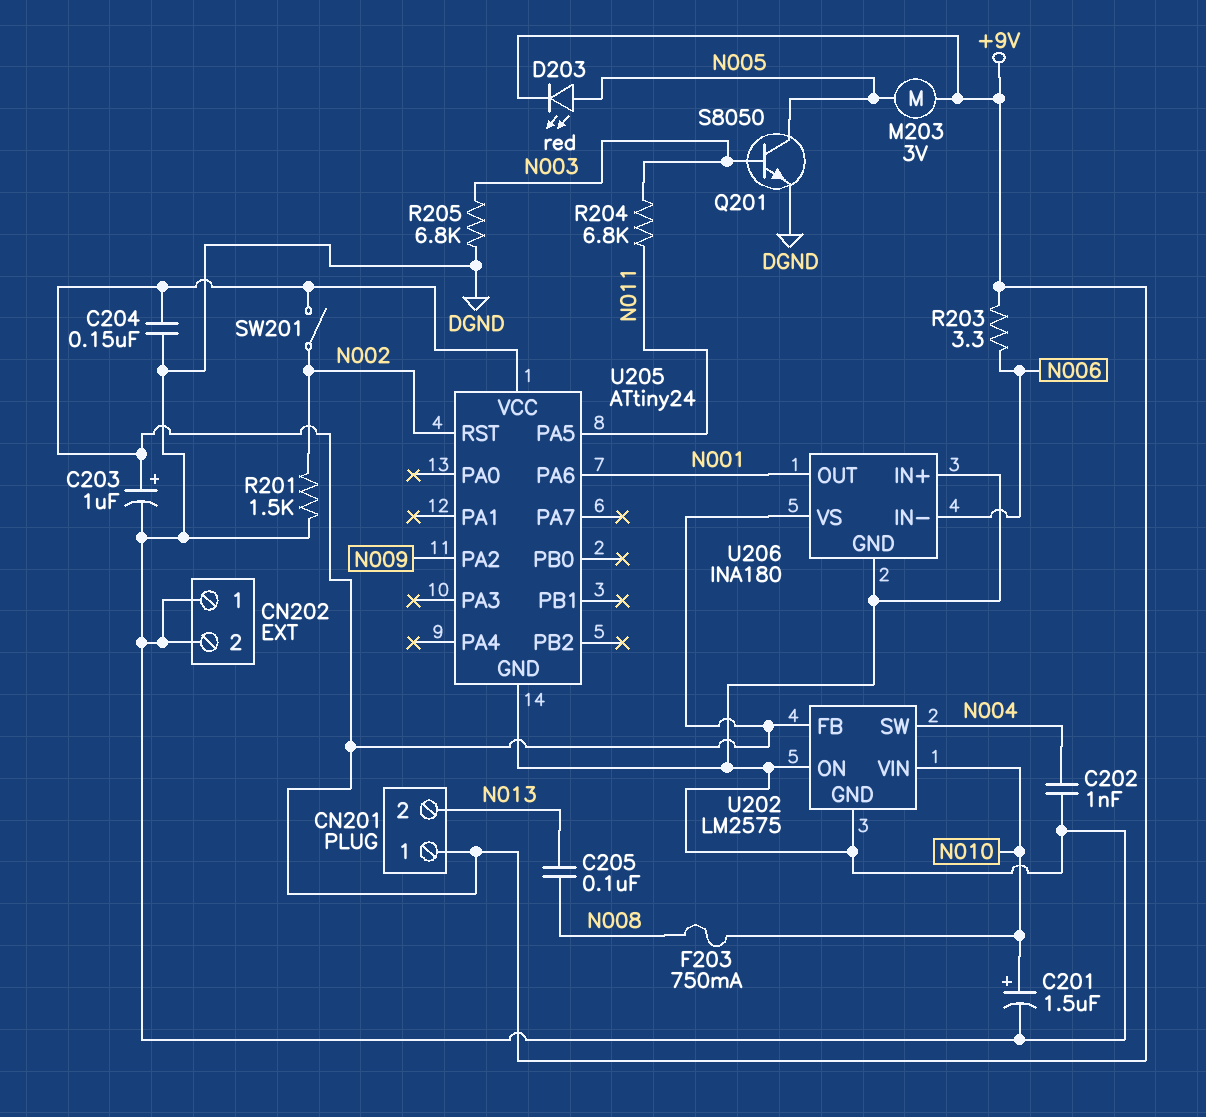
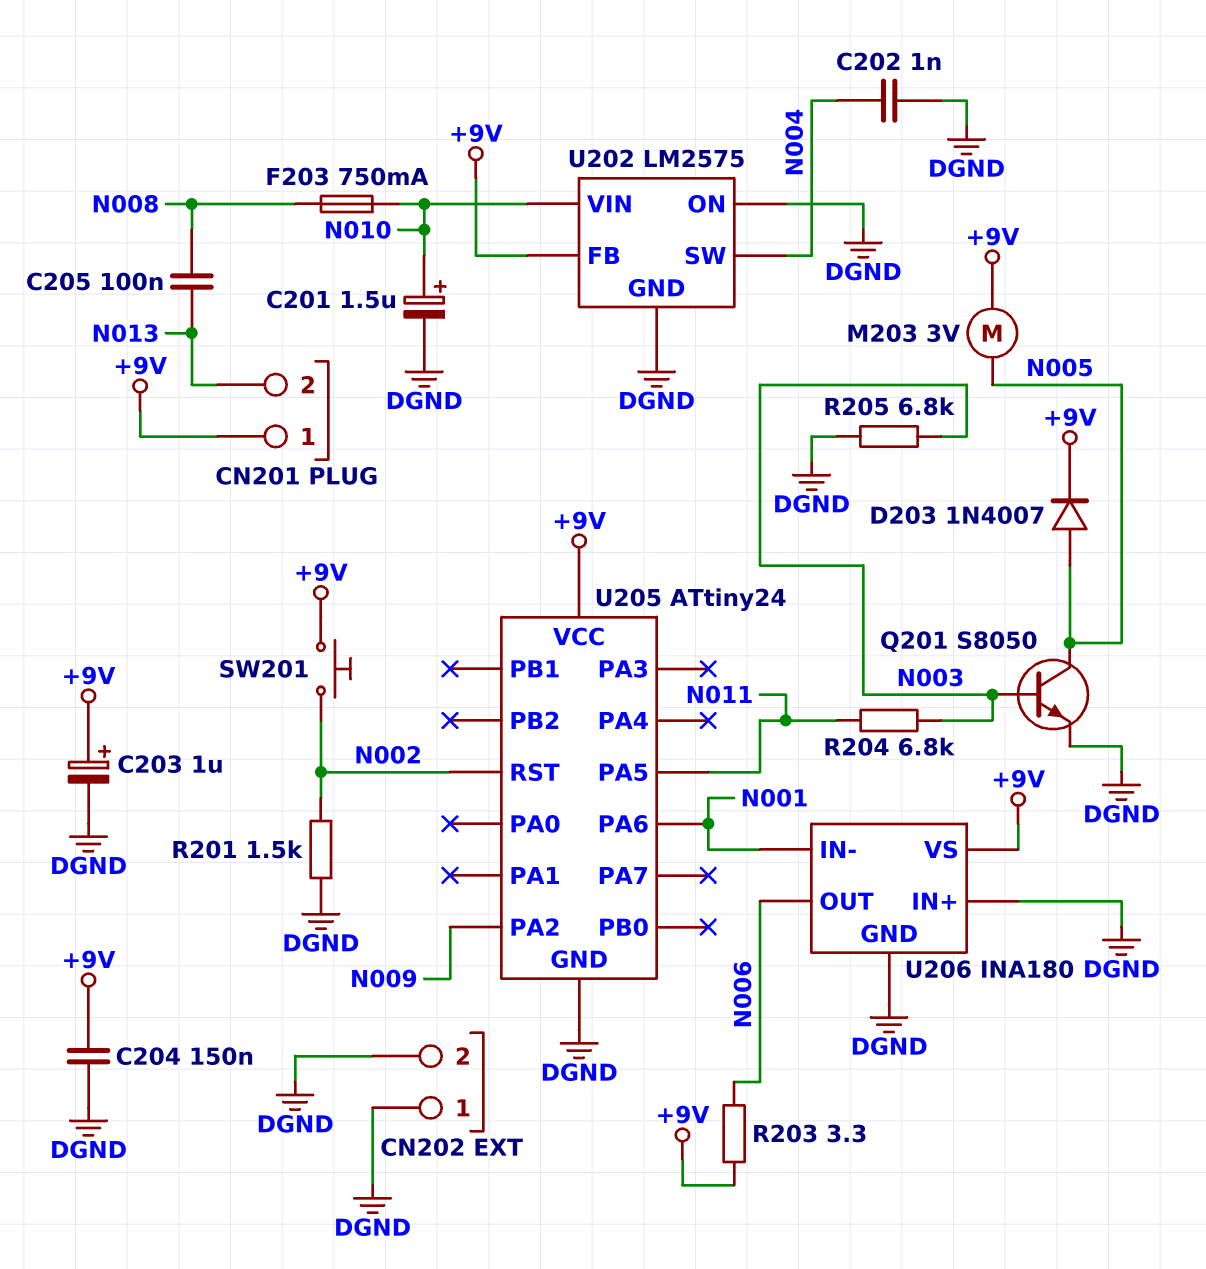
D203: LED red (A N005, K +9V) -> diode 1N4007 (A N005, K +9V)
SW201: switch (+9V, N002) -> button (+9V, N002)
U206 pin IN-: N006 -> N001
U206 pin OUT: N001 -> N006

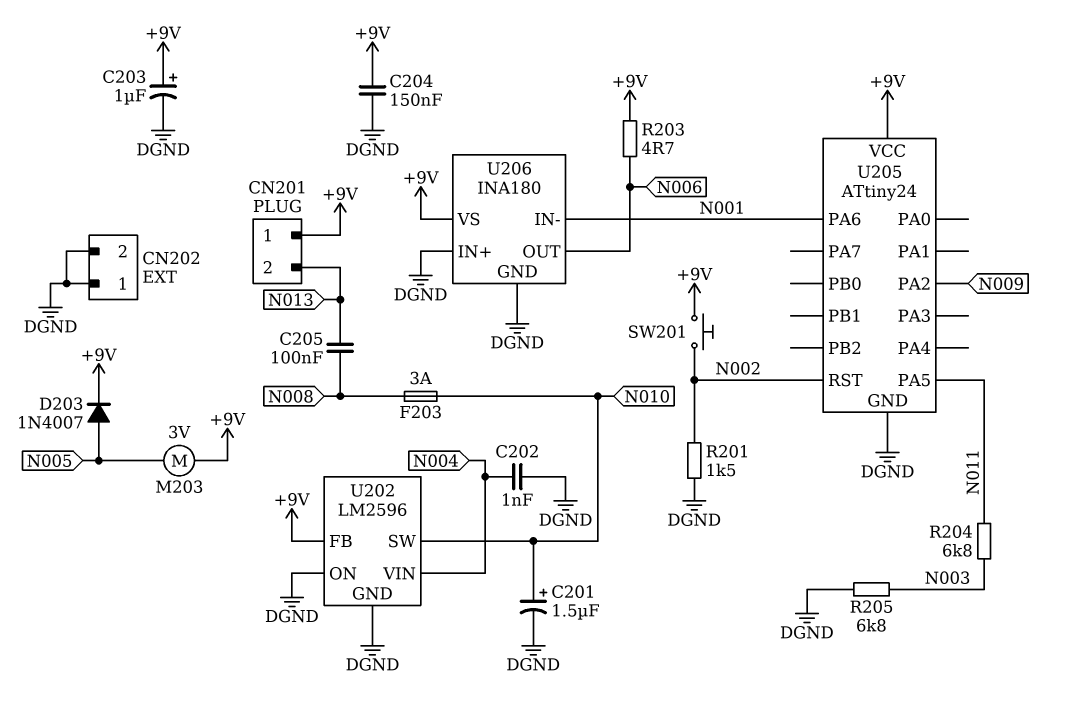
F203: 750mA (N008, N010) -> 3A (N008, N010)
Q201: NPN S8050 (B N003, C N005, E DGND) -> none
R203: 3.3 (+9V, N006) -> 4.7 (+9V, N006)
U202: LM2575 -> LM2596
U202 pin SW: N004 -> N010
U202 pin VIN: N010 -> N004

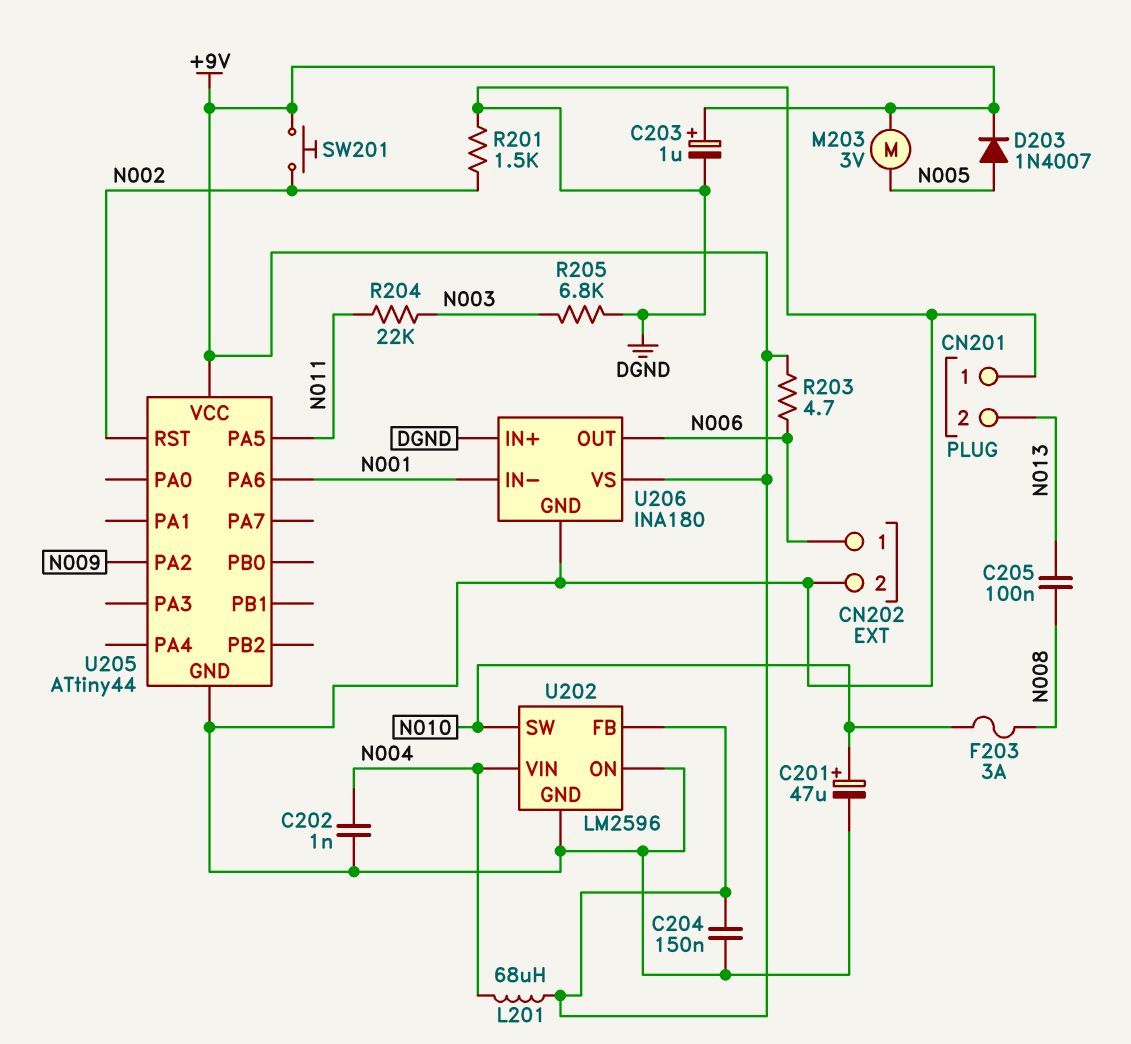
C201: 1.5uF (plus N010, minus DGND) -> 47uF (plus N010, minus DGND)
CN201 pin 1: +9V -> DGND
CN202 pin 1: DGND -> N006
L201: none -> 68uH (+9V, N004)
R204: 6.8k (N003, N011) -> 22k (N003, N011)
U205: ATtiny24 -> ATtiny44

